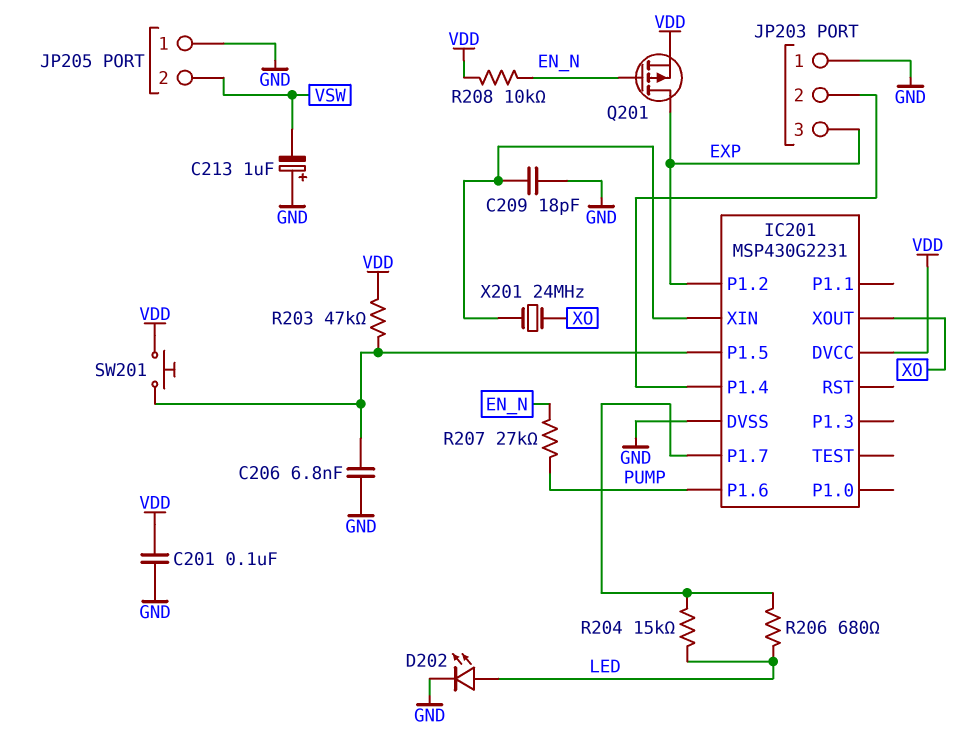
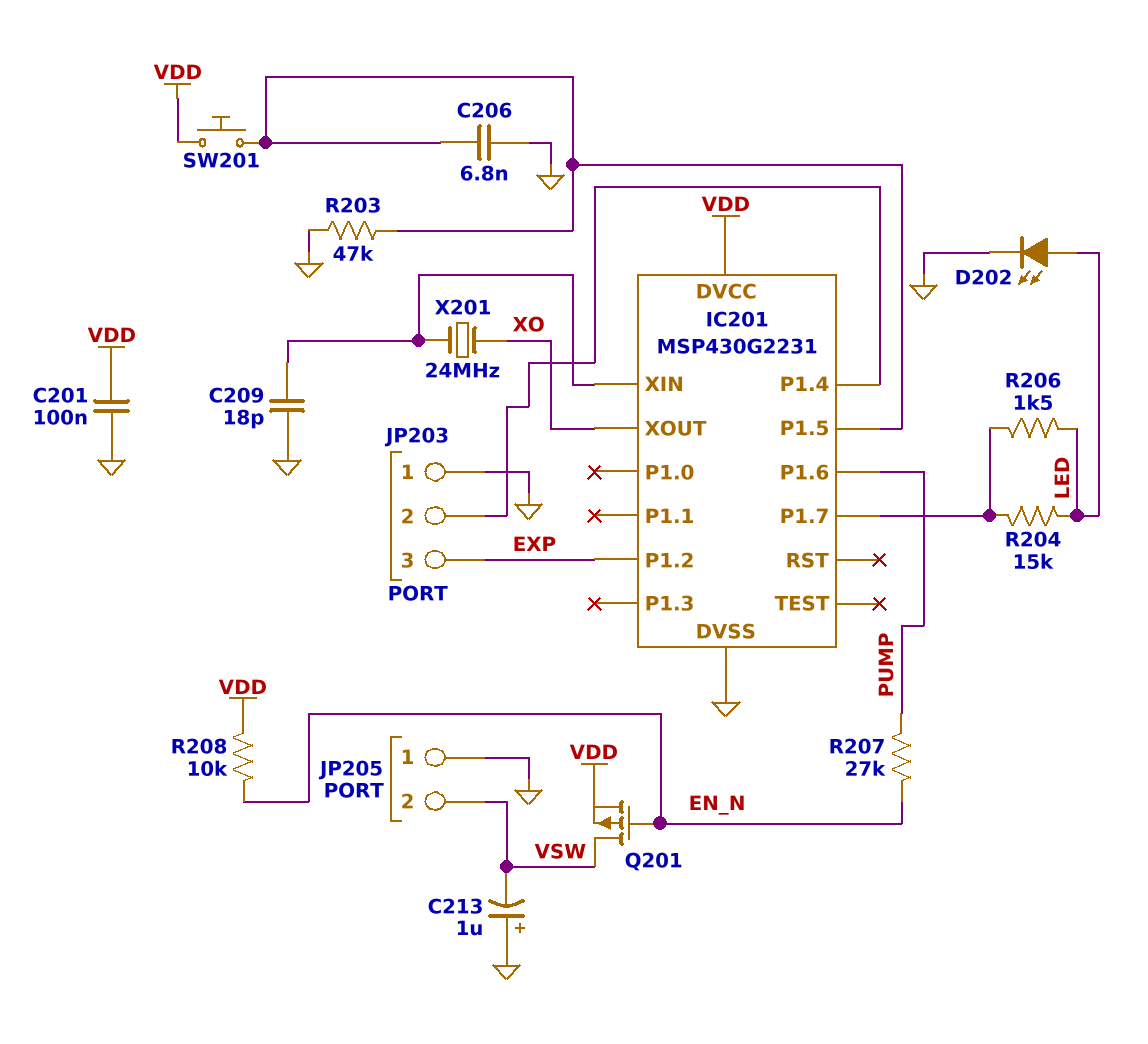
Q201: PMOS (G EN_N, D EXP, S VDD) -> PMOS (G EN_N, D VSW, S VDD)
R203: 47k (IC201/P1.5, VDD) -> 47k (GND, IC201/P1.5)
R206: 680 (IC201/P1.7, LED) -> 1.5k (IC201/P1.7, LED)

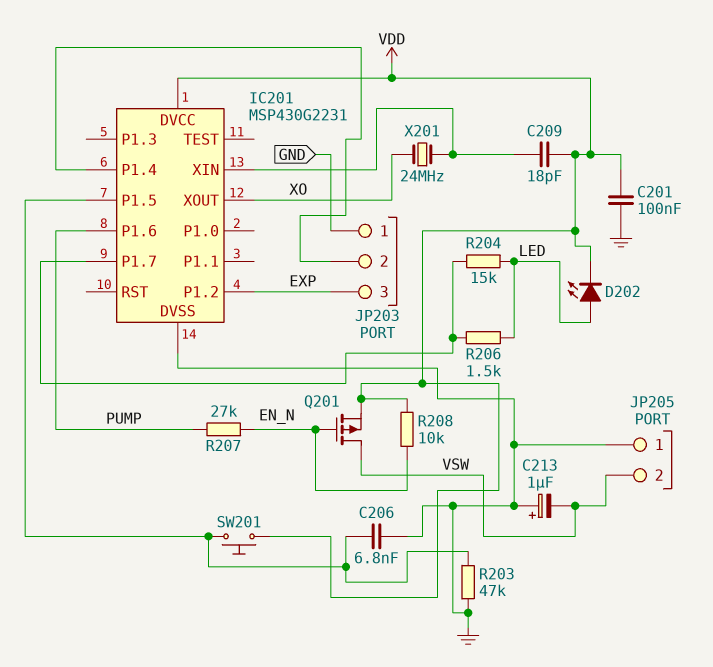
C209: 18pF (GND, IC201/XIN) -> 18pF (IC201/XIN, VDD)
D202: LED (A LED, K GND) -> LED (A LED, K VDD)

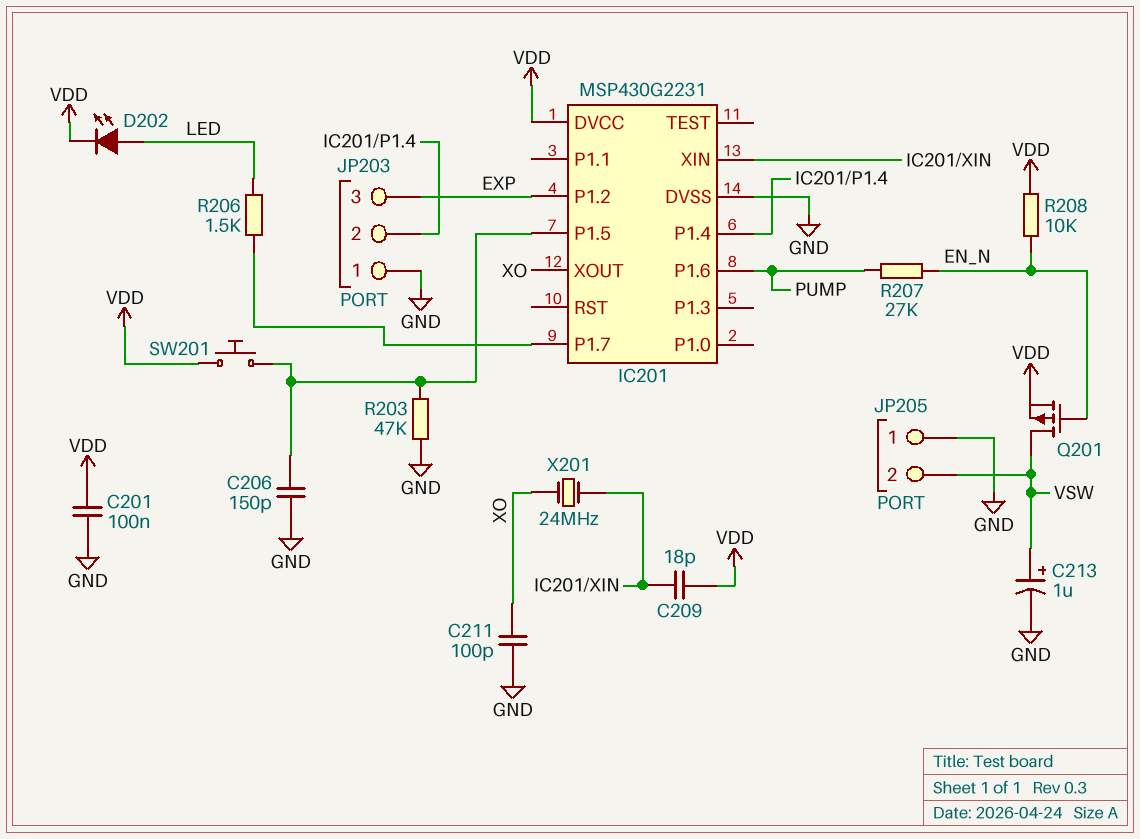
C206: 6.8nF (GND, IC201/P1.5) -> 150pF (GND, IC201/P1.5)
C211: none -> 100pF (GND, XO)
C213: 1uF (plus GND, minus VSW) -> 1uF (plus VSW, minus GND)
R204: 15k (IC201/P1.7, LED) -> none

